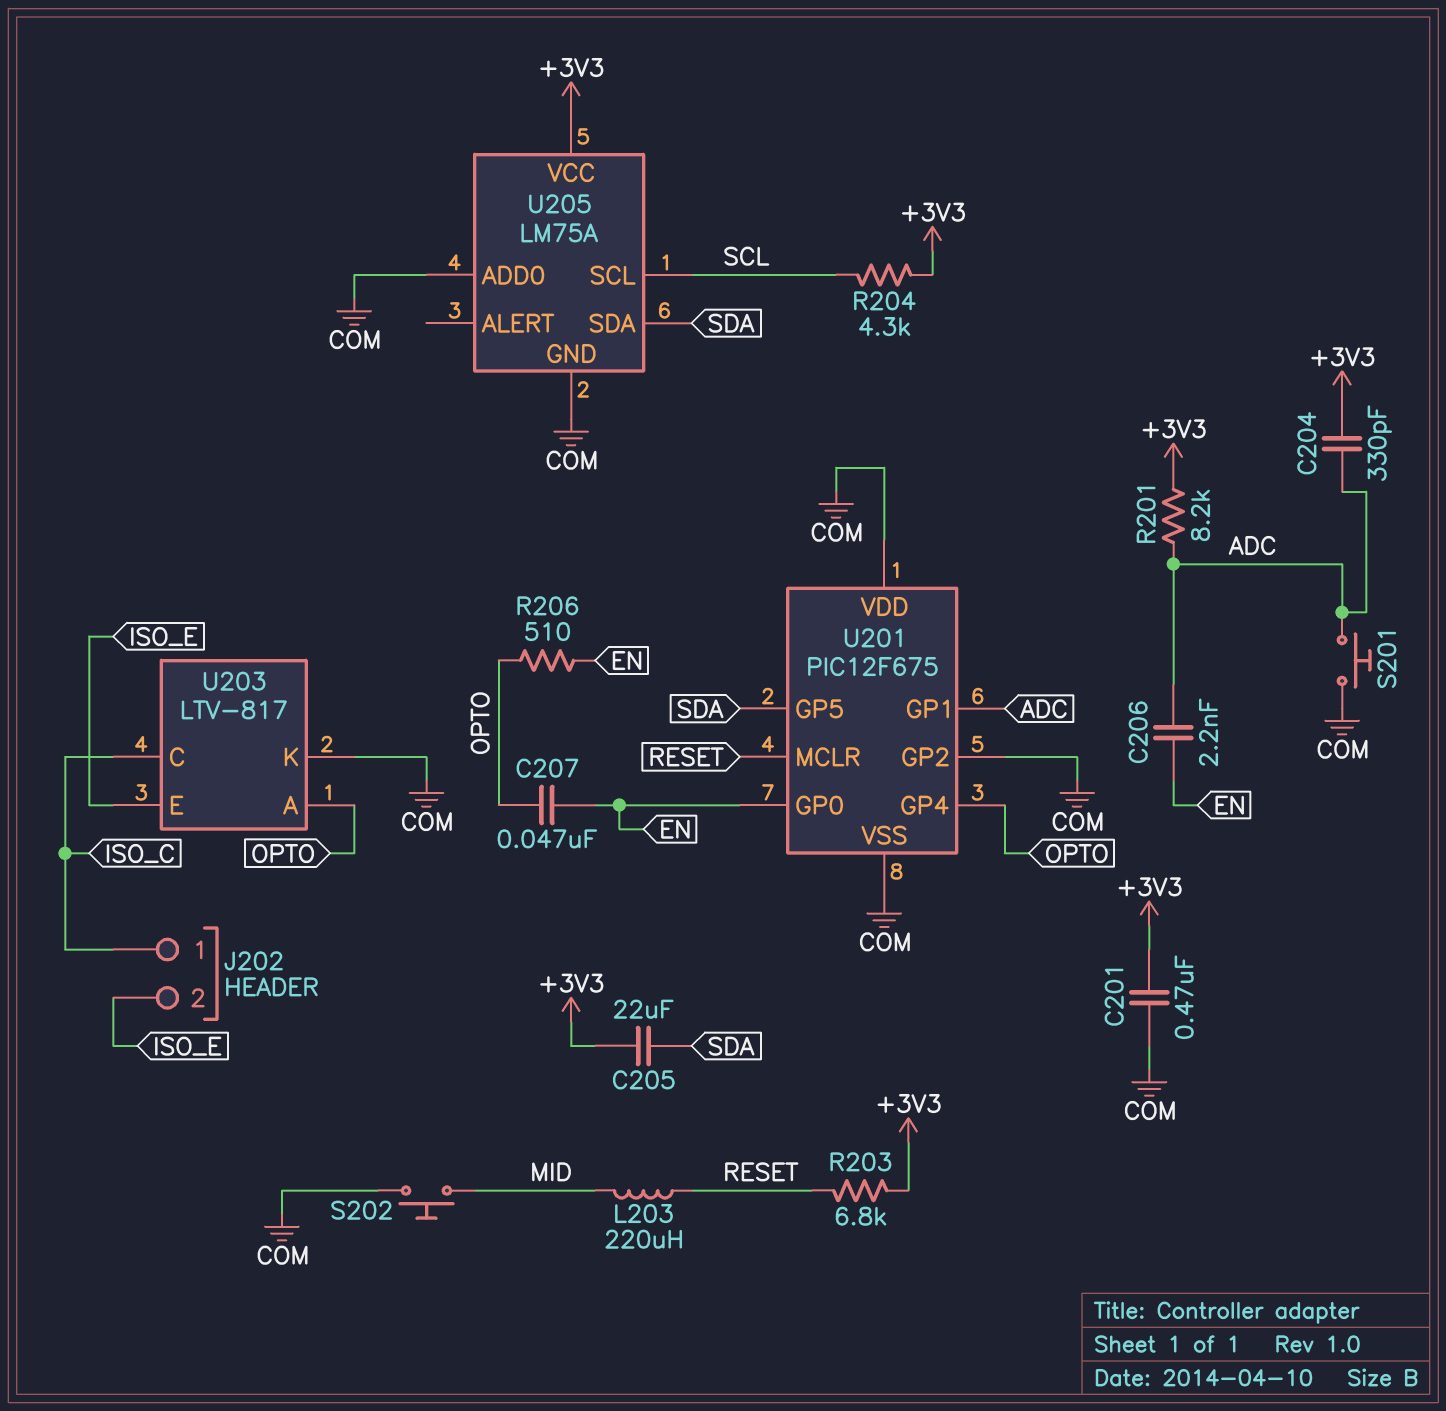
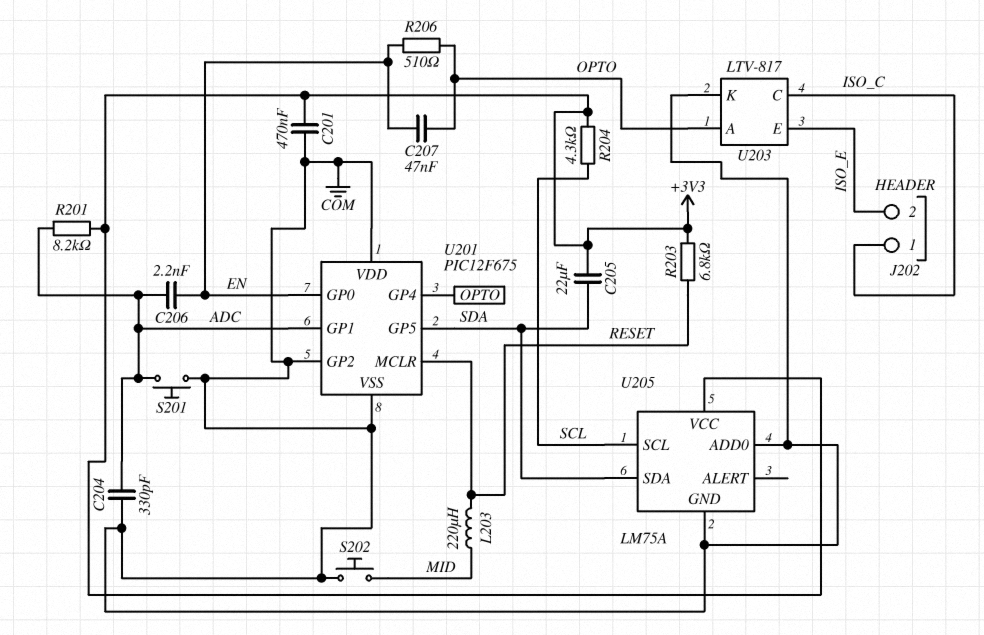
C204: 330pF (+3V3, ADC) -> 330pF (ADC, COM)

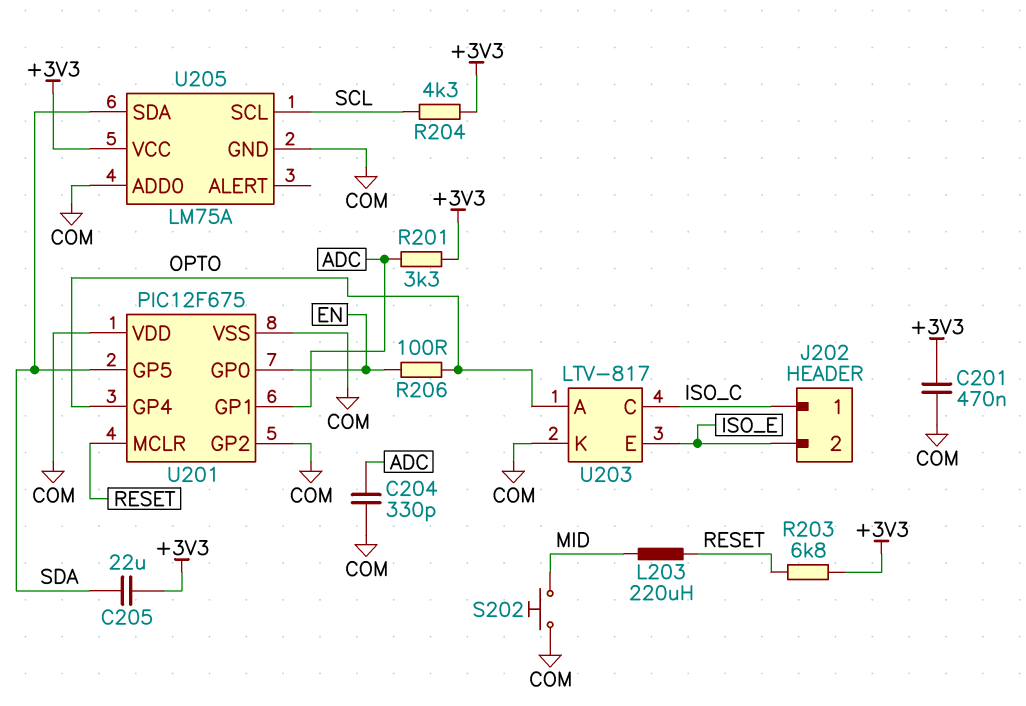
C206: 2.2nF (ADC, EN) -> none
C207: 47nF (EN, OPTO) -> none
R201: 8.2k (+3V3, ADC) -> 3.3k (+3V3, ADC)
R206: 510 (EN, OPTO) -> 100 (EN, OPTO)
S201: button (ADC, COM) -> none

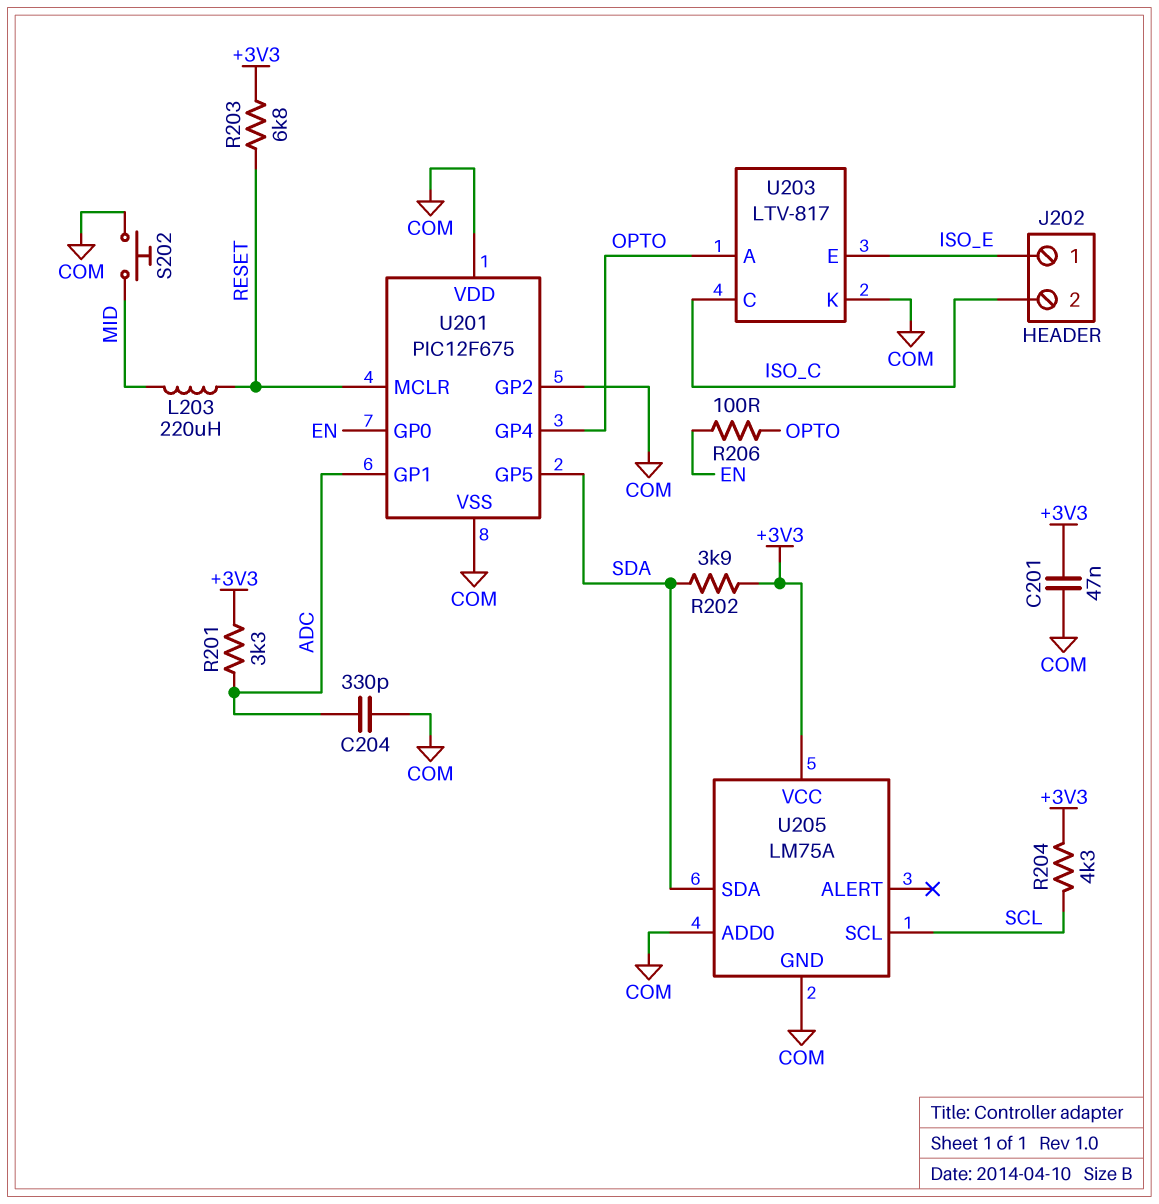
C201: 470nF (+3V3, COM) -> 47nF (+3V3, COM)
C205: 22uF (+3V3, SDA) -> none
J202 pin 1: ISO_C -> ISO_E
J202 pin 2: ISO_E -> ISO_C
R202: none -> 3.9k (+3V3, SDA)

